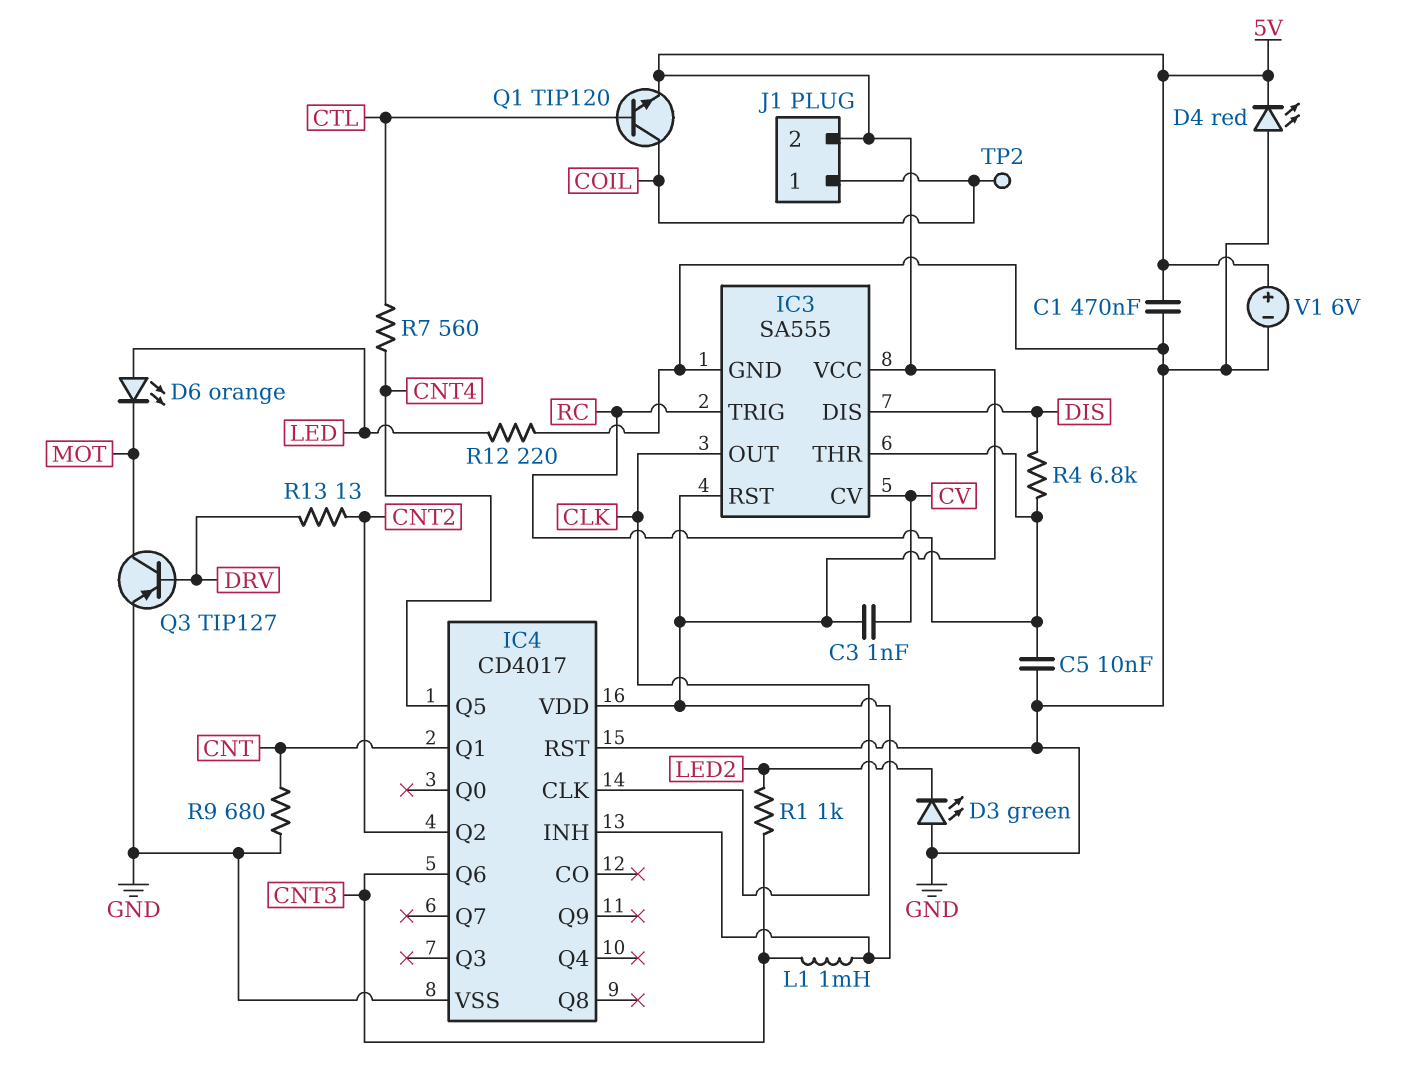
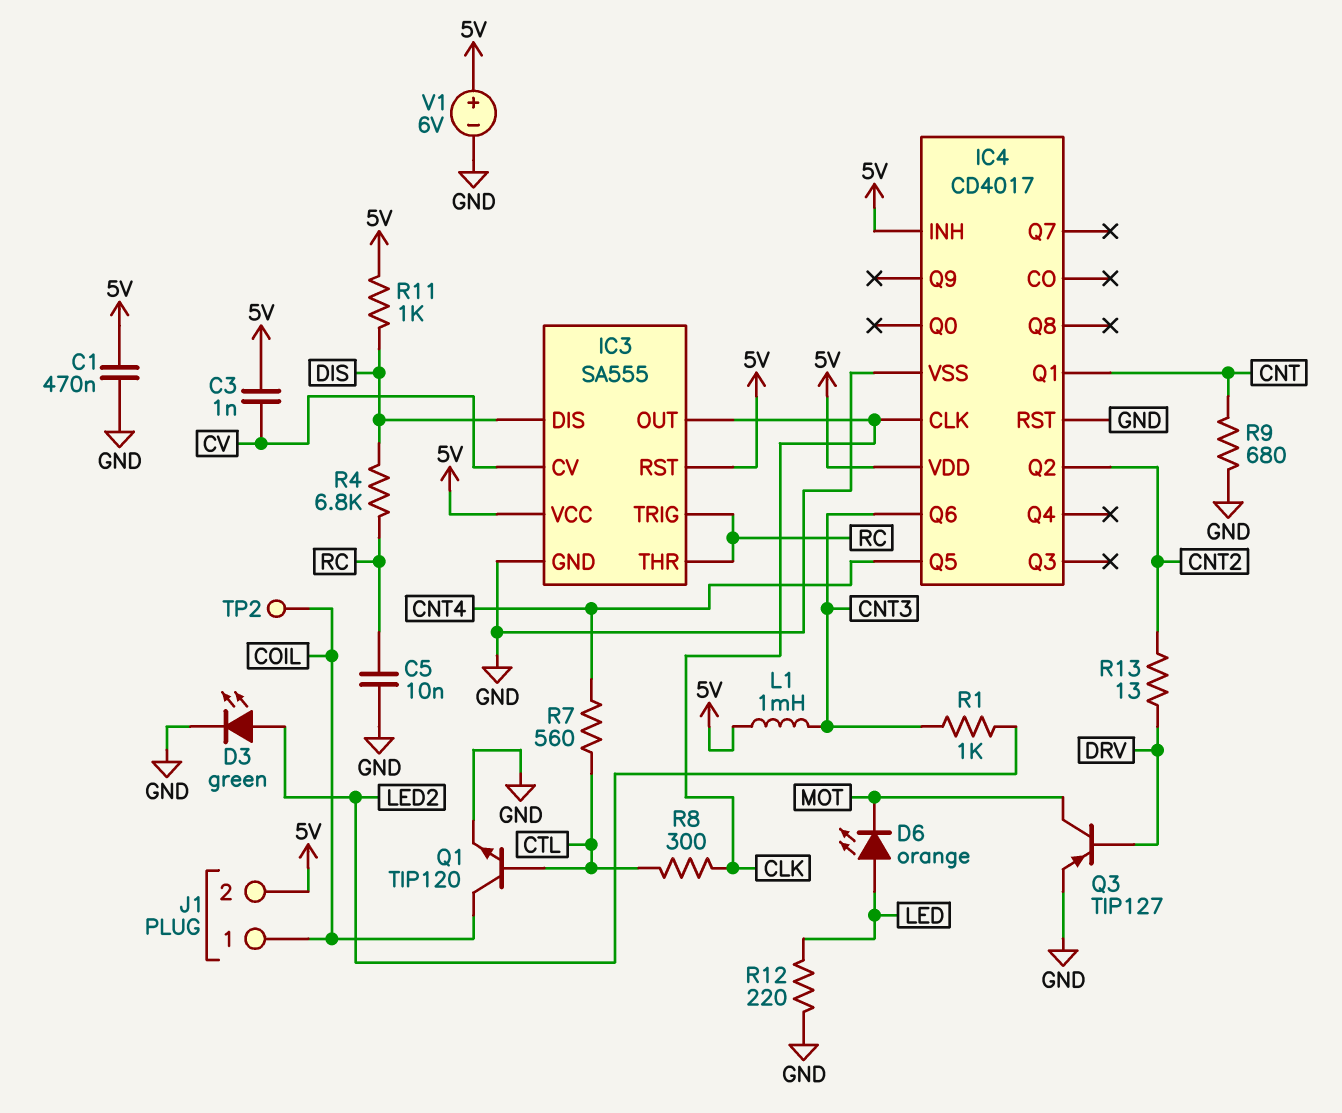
D3: LED green (A GND, K LED2) -> LED green (A LED2, K GND)
D4: LED red (A GND, K 5V) -> none
Q1: NPN TIP120 (B CTL, C COIL, E 5V) -> NPN TIP120 (B CTL, C COIL, E GND)
R8: none -> 300 (CLK, CTL)
R11: none -> 1k (5V, DIS)

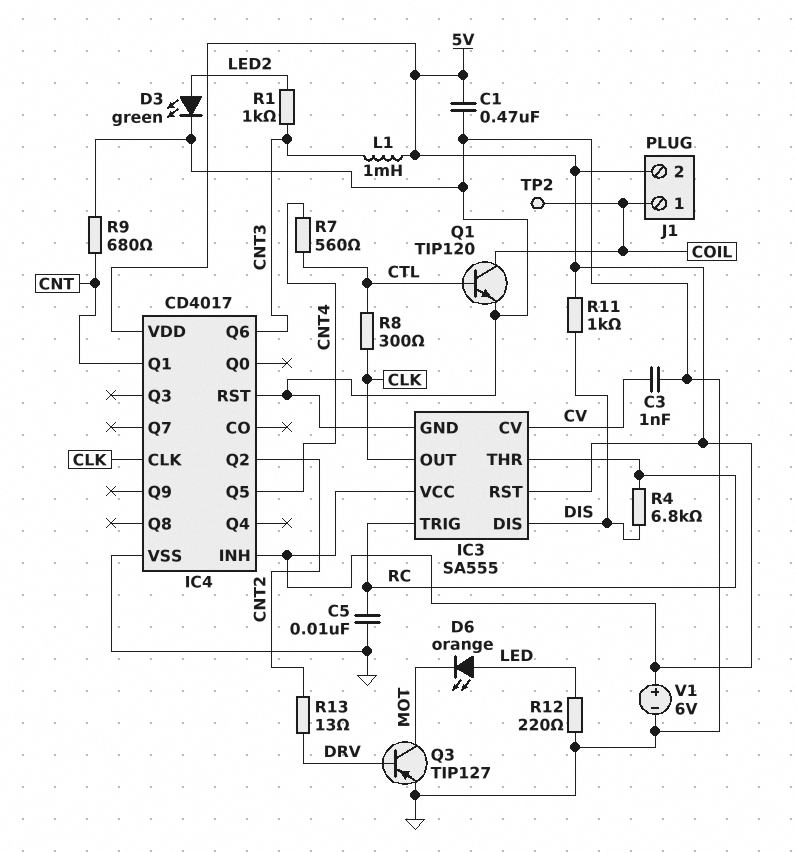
C3: 1nF (5V, CV) -> 1nF (CV, GND)

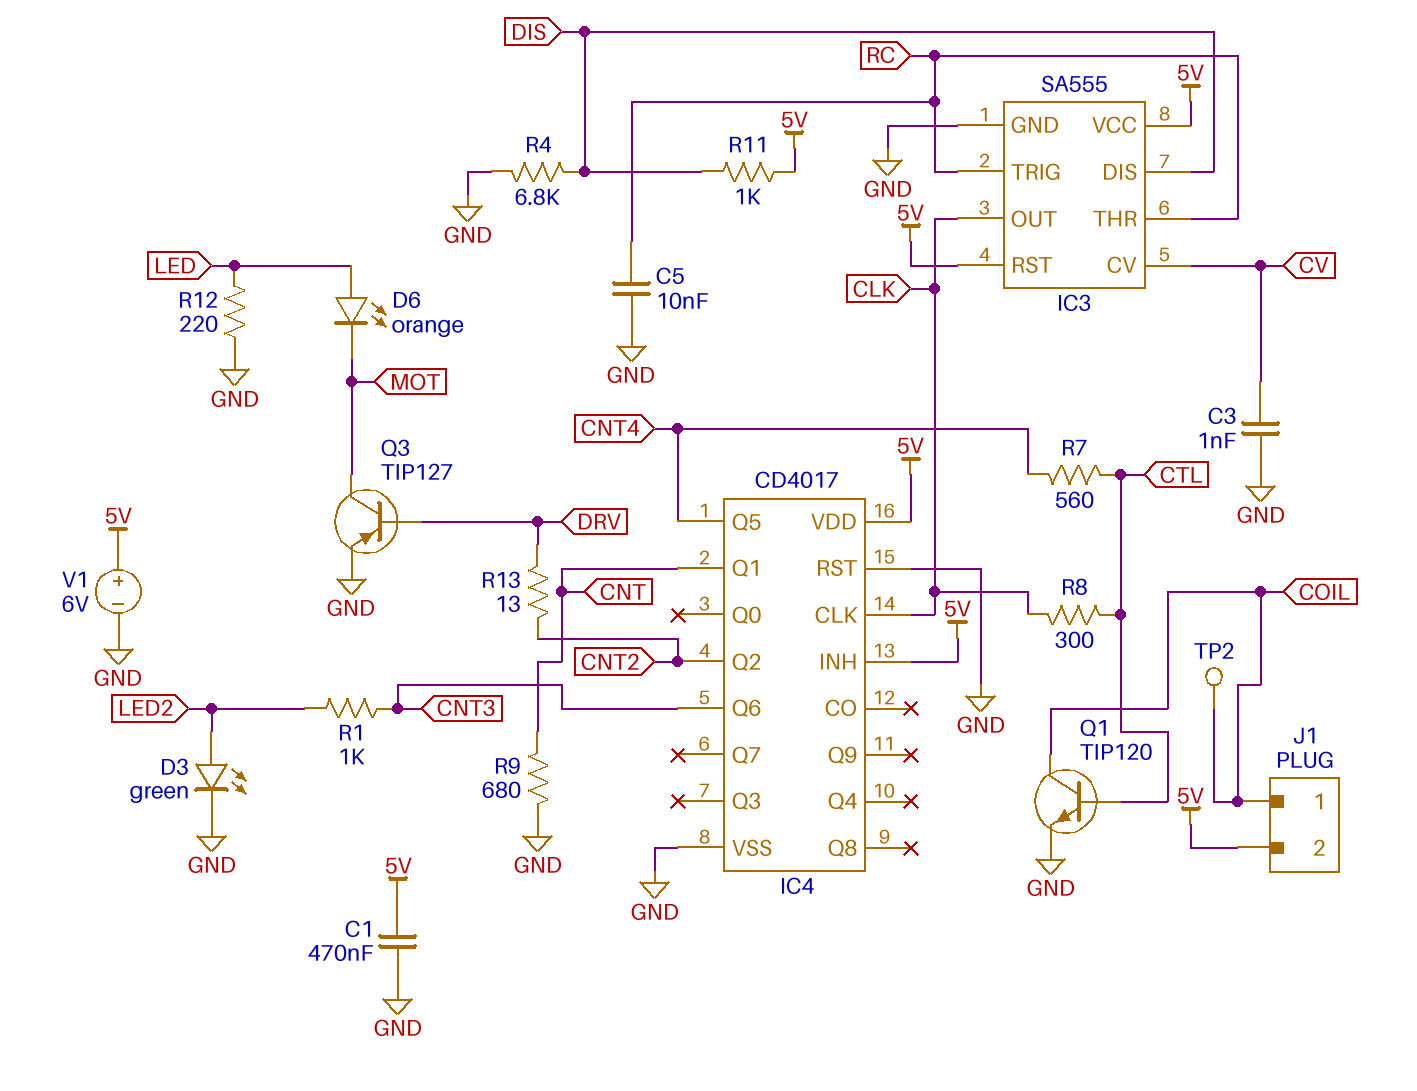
L1: 1mH (5V, CNT3) -> none
R4: 6.8k (DIS, RC) -> 6.8k (DIS, GND)

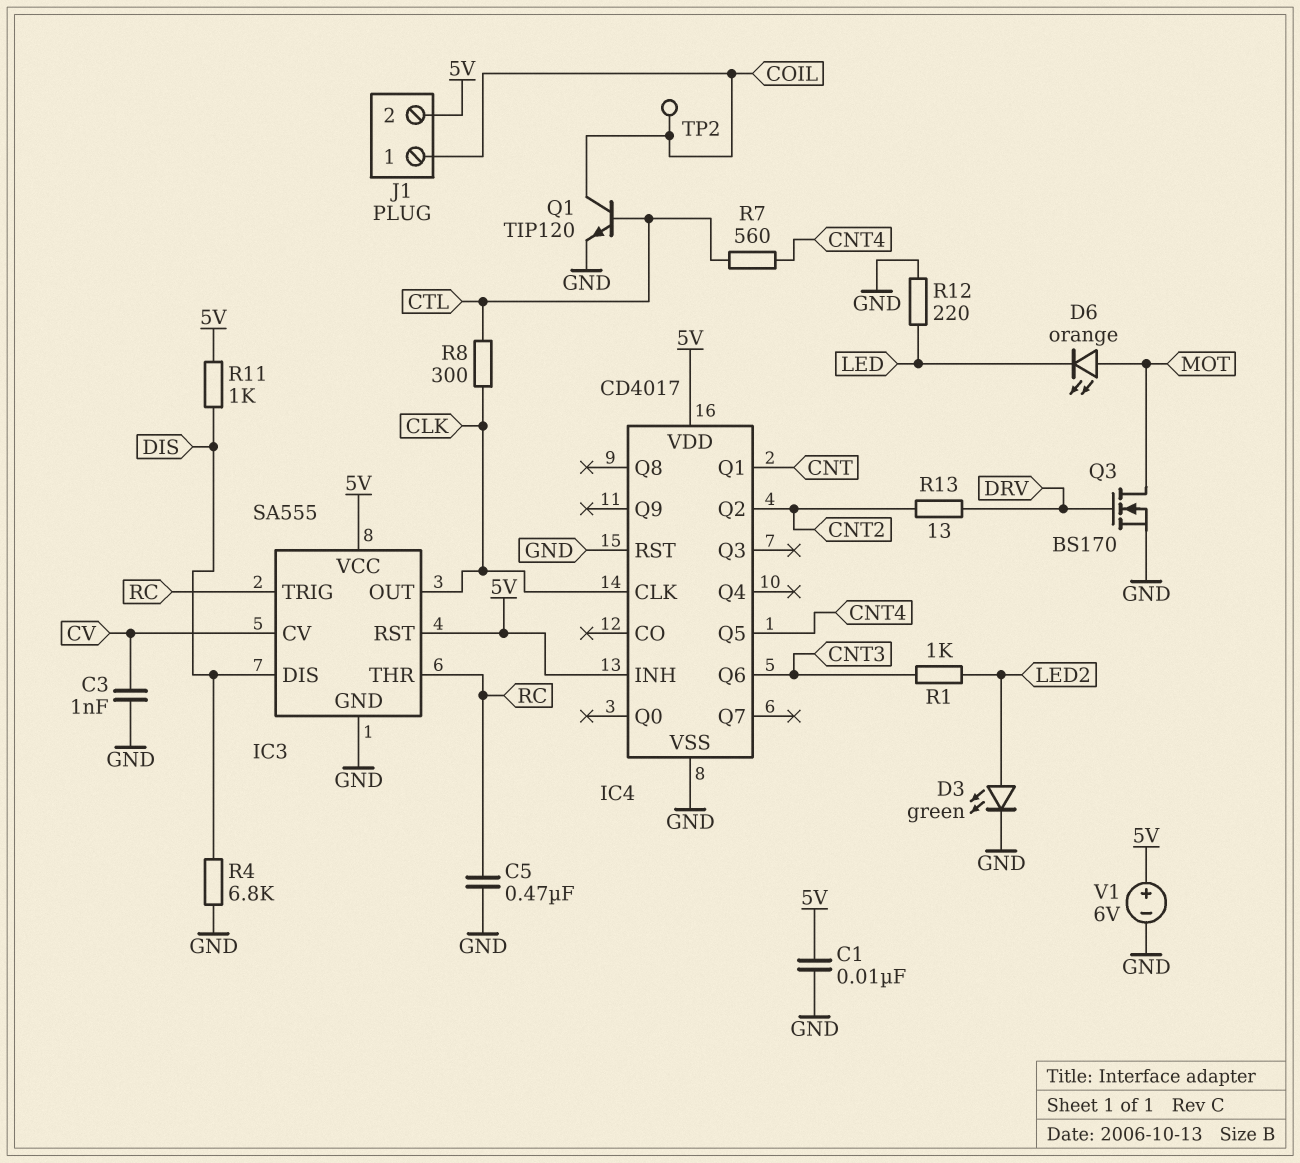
C1: 470nF (5V, GND) -> 10nF (5V, GND)
C5: 10nF (GND, RC) -> 470nF (GND, RC)
D6: LED orange (A LED, K MOT) -> LED orange (A MOT, K LED)
Q3: PNP TIP127 (B DRV, C MOT, E GND) -> NMOS BS170 (G DRV, D MOT, S GND)
R9: 680 (CNT, GND) -> none

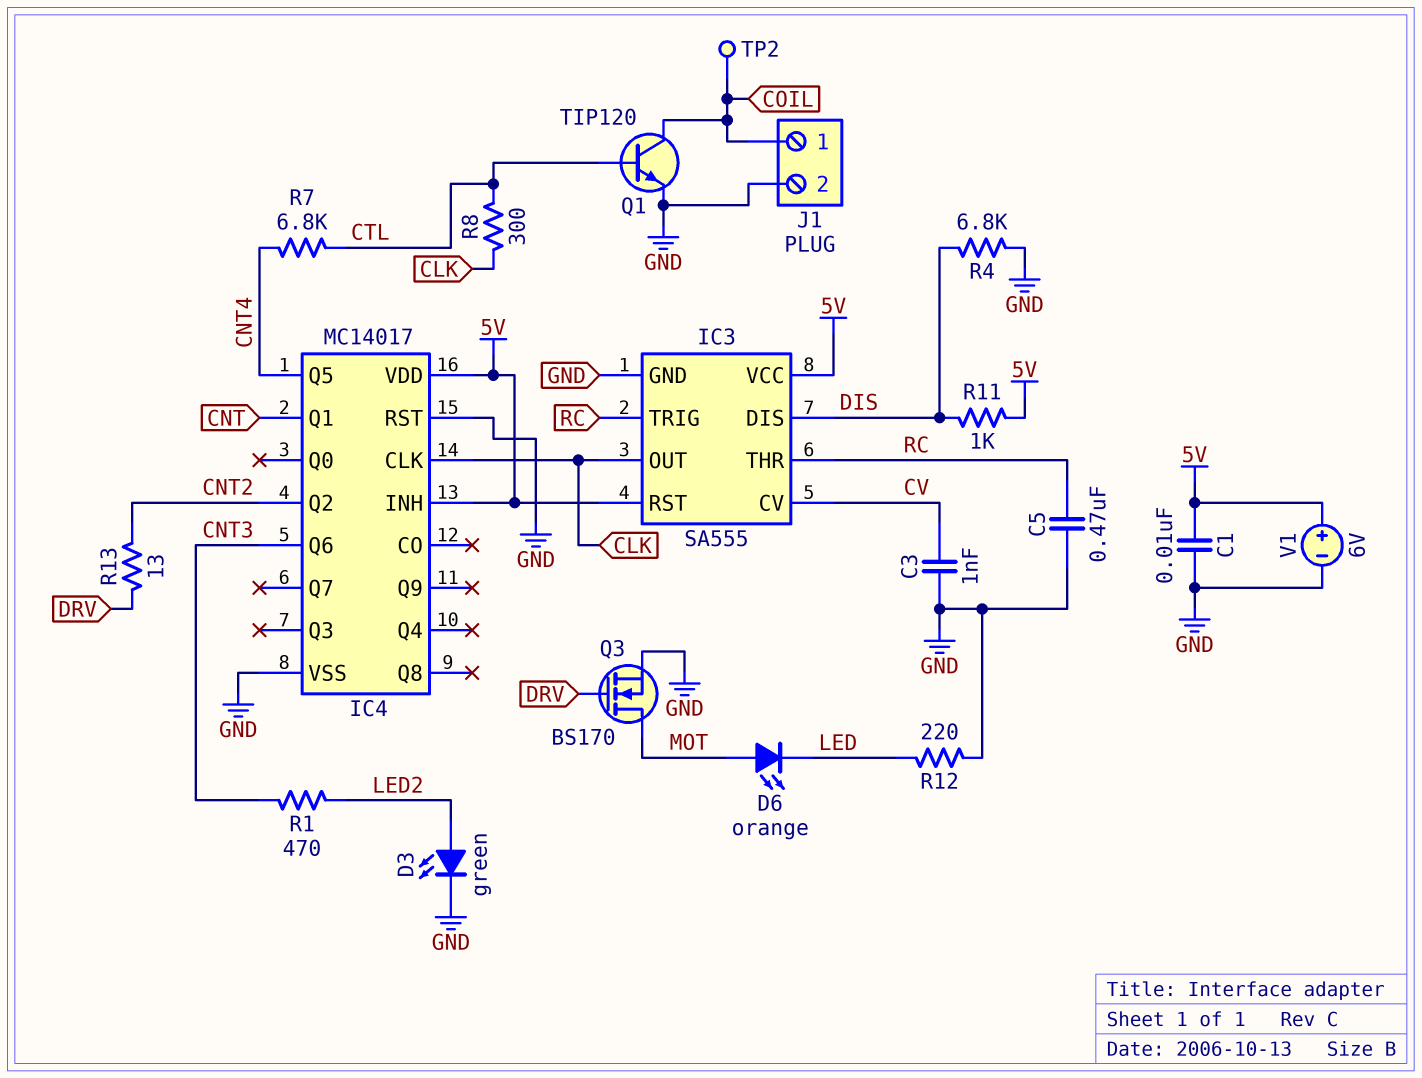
IC4: CD4017 -> MC14017
J1 pin 2: 5V -> GND
R1: 1k (CNT3, LED2) -> 470 (CNT3, LED2)
R7: 560 (CNT4, CTL) -> 6.8k (CNT4, CTL)

